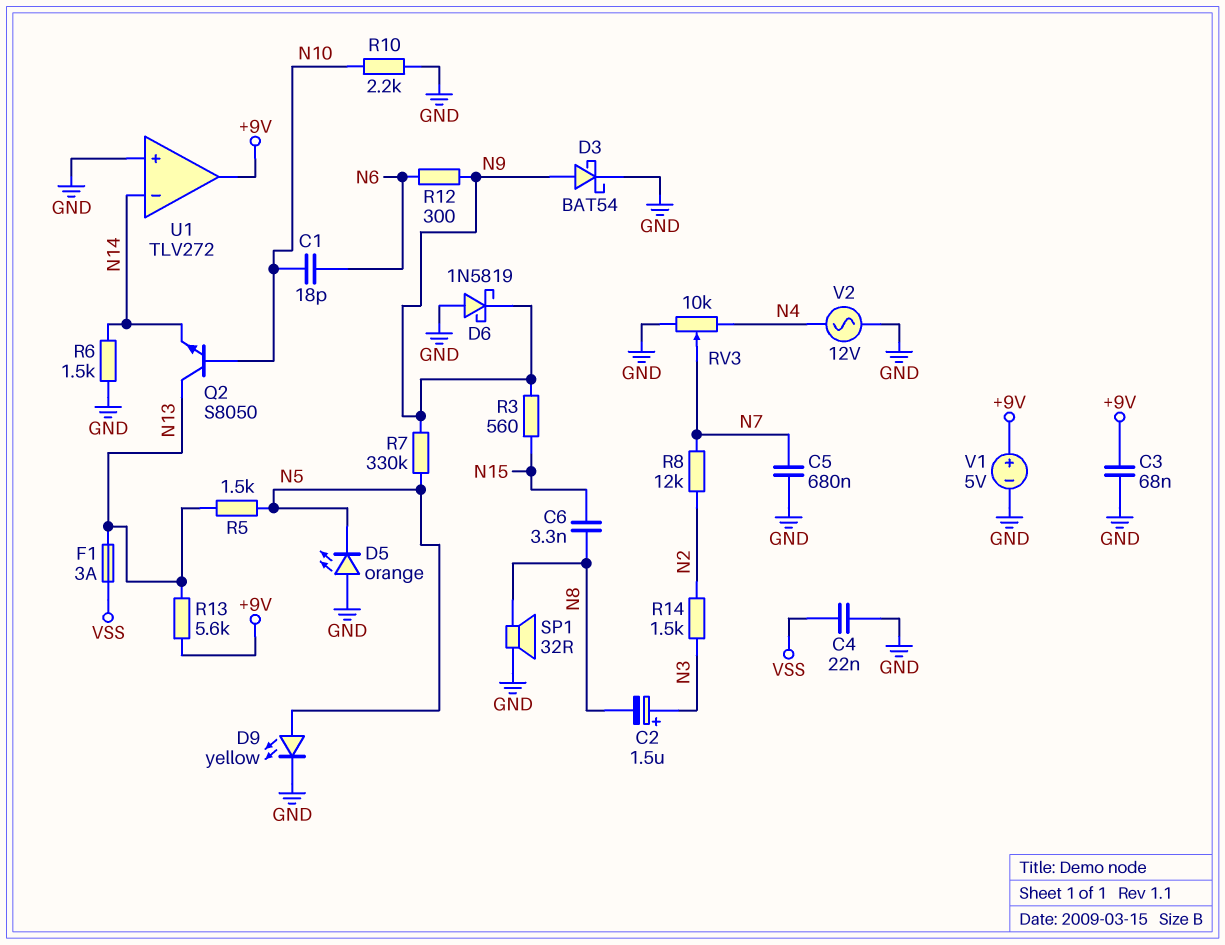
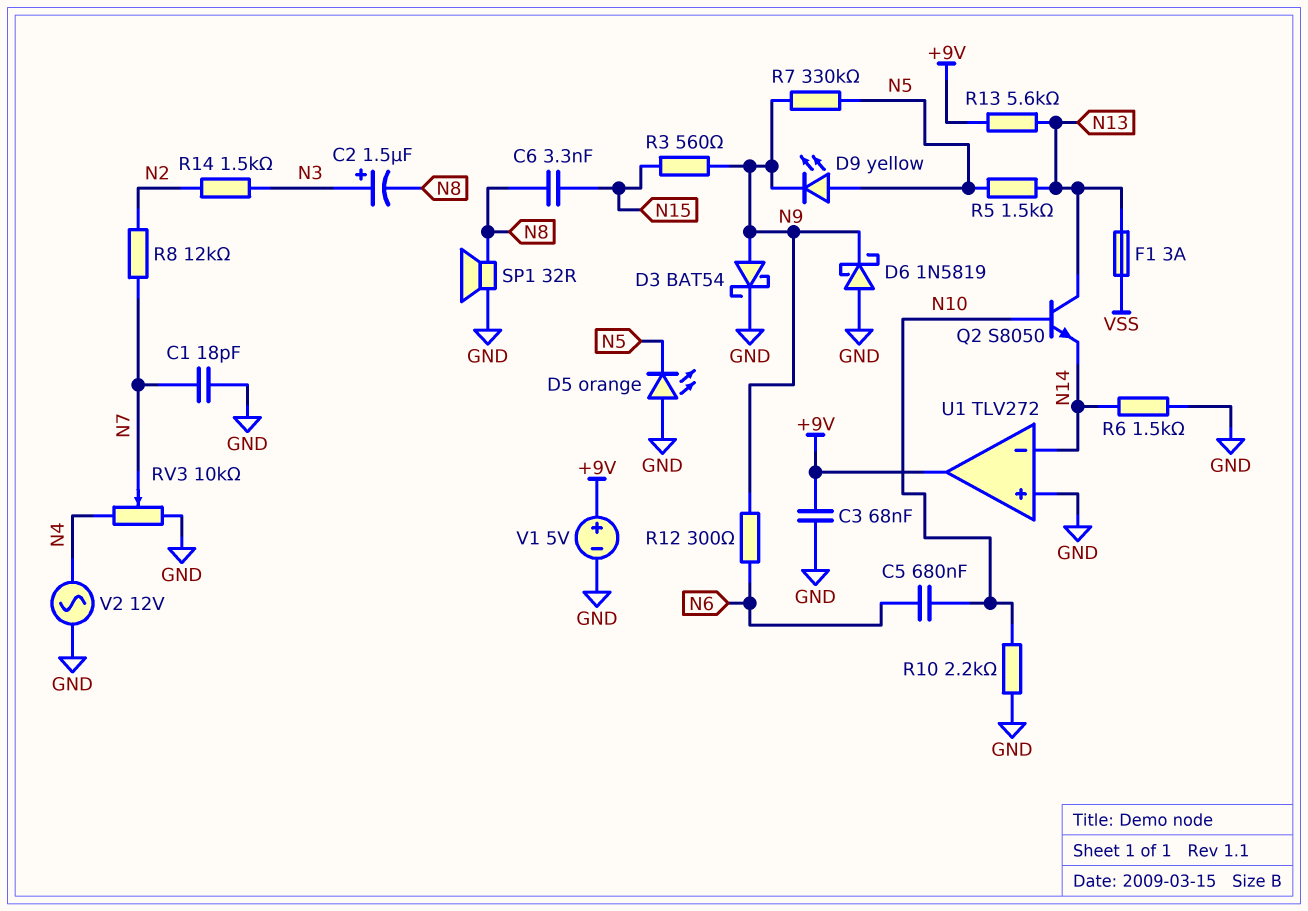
C1: 18pF (N6, N10) -> 18pF (GND, N7)
C4: 22nF (GND, VSS) -> none
C5: 680nF (GND, N7) -> 680nF (N6, N10)
D9: LED yellow (A N5, K GND) -> LED yellow (A N5, K N9)

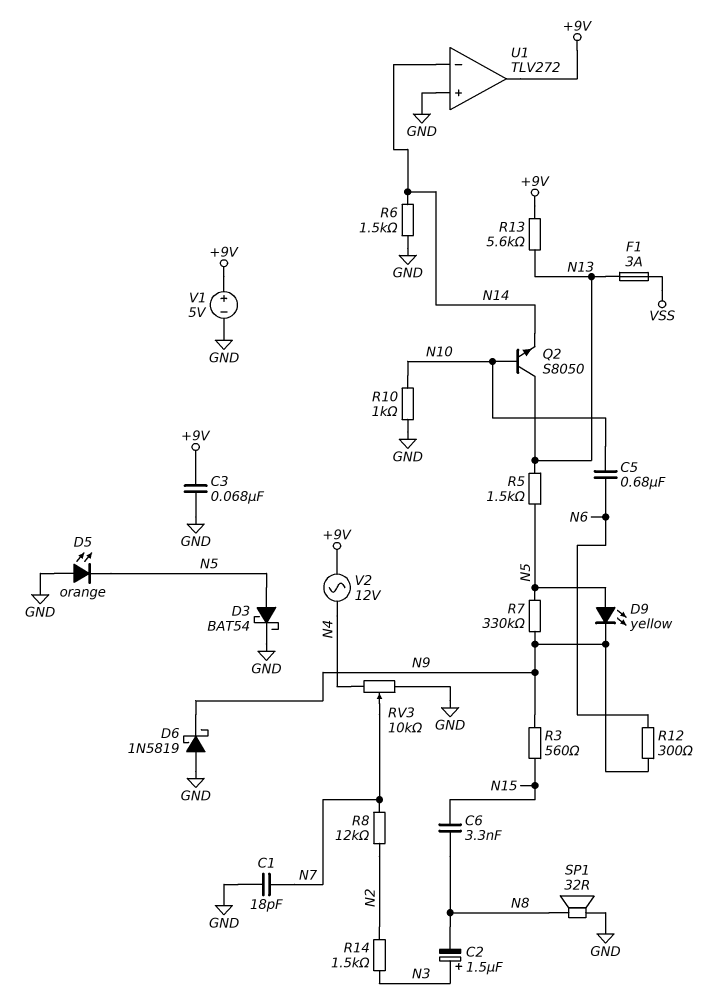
D3: schottky BAT54 (A N9, K GND) -> schottky BAT54 (A N5, K GND)
R10: 2.2k (GND, N10) -> 1k (GND, N10)
V2: AC 12V (GND, N4) -> AC 12V (+9V, N4)

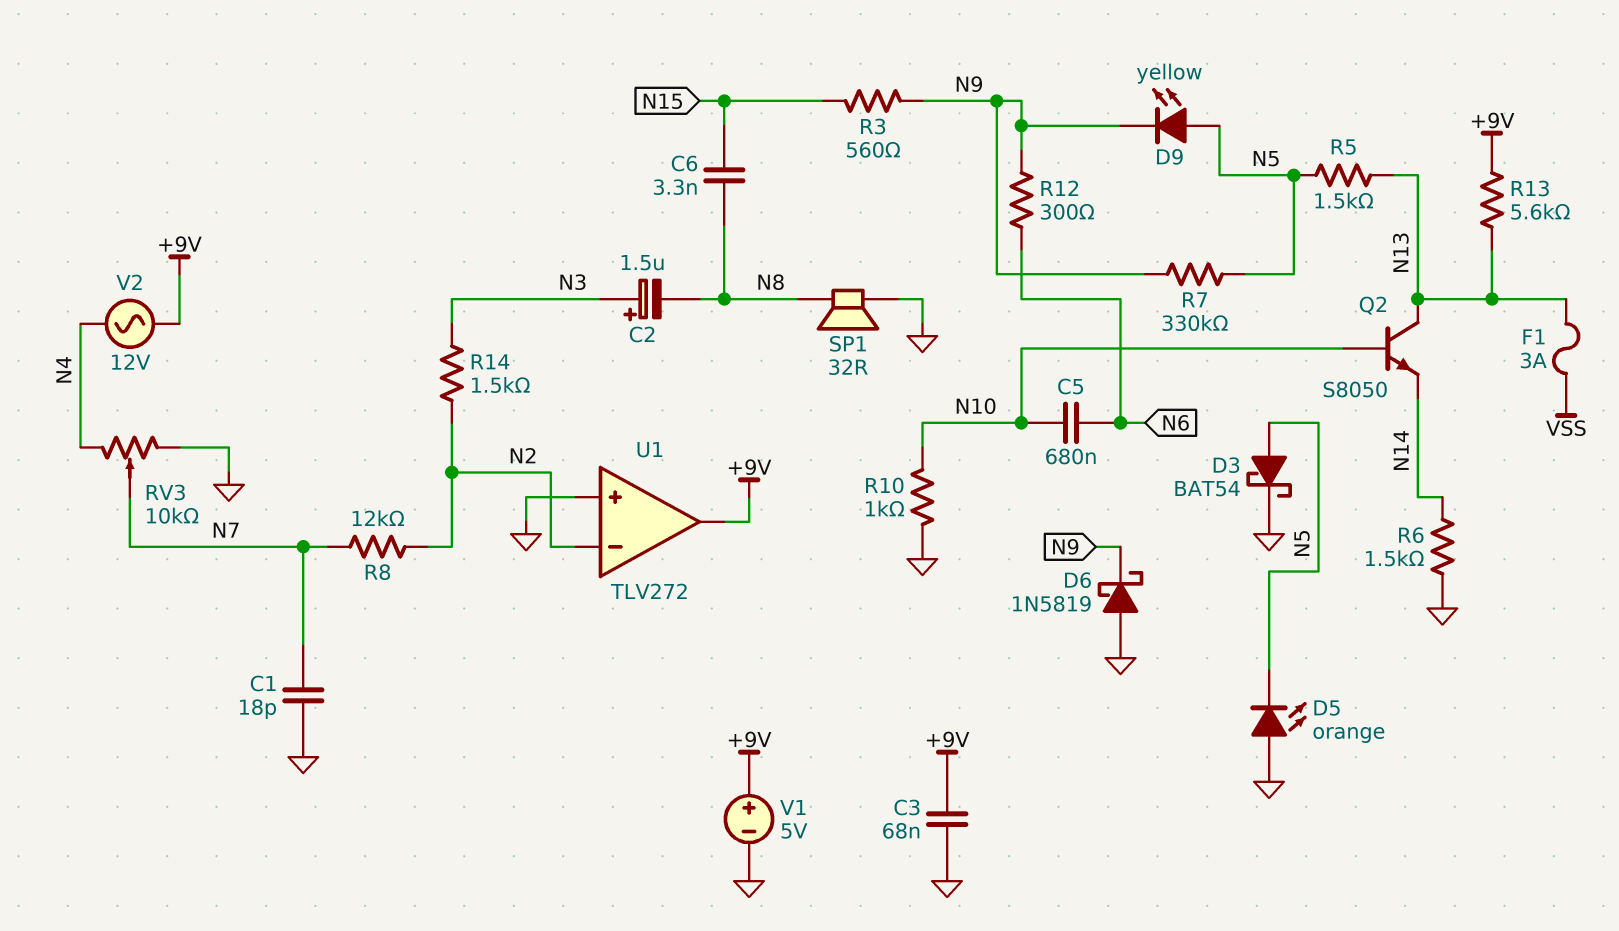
U1 pin in-: N14 -> N2

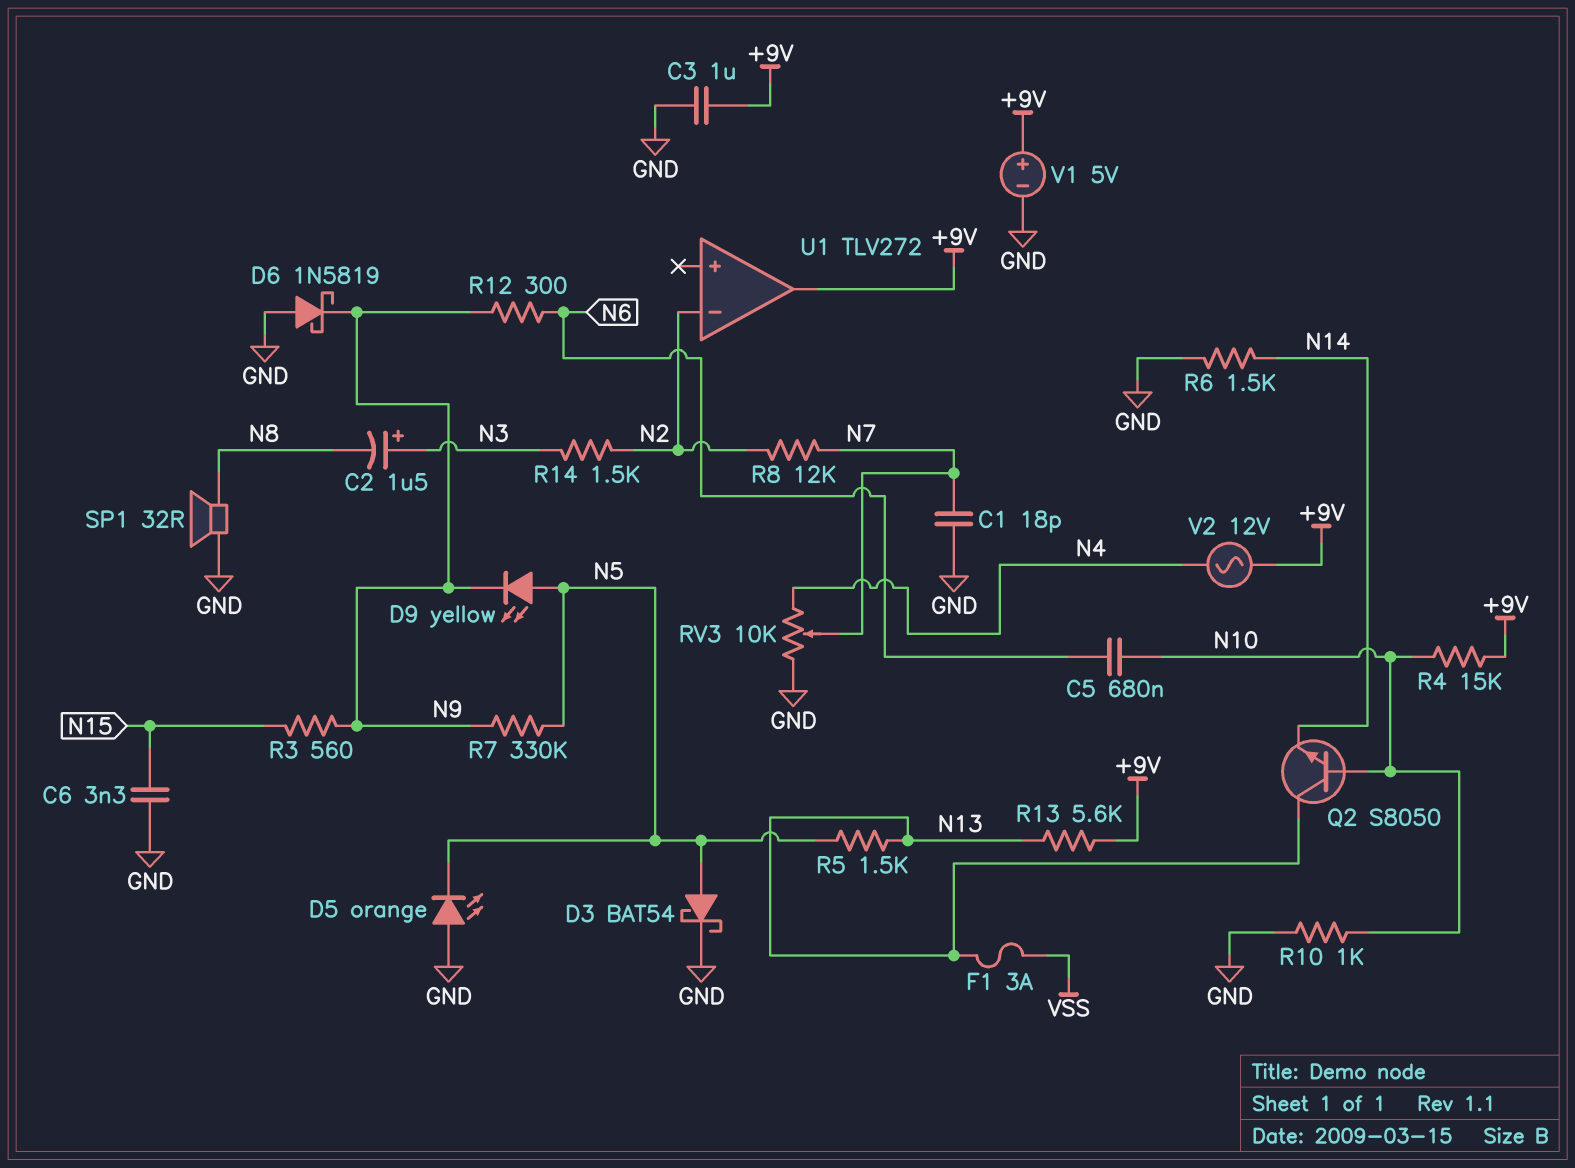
C3: 68nF (+9V, GND) -> 1uF (+9V, GND)
C6: 3.3nF (N8, N15) -> 3.3nF (GND, N15)
R4: none -> 15k (+9V, N10)
U1 pin in+: GND -> none

